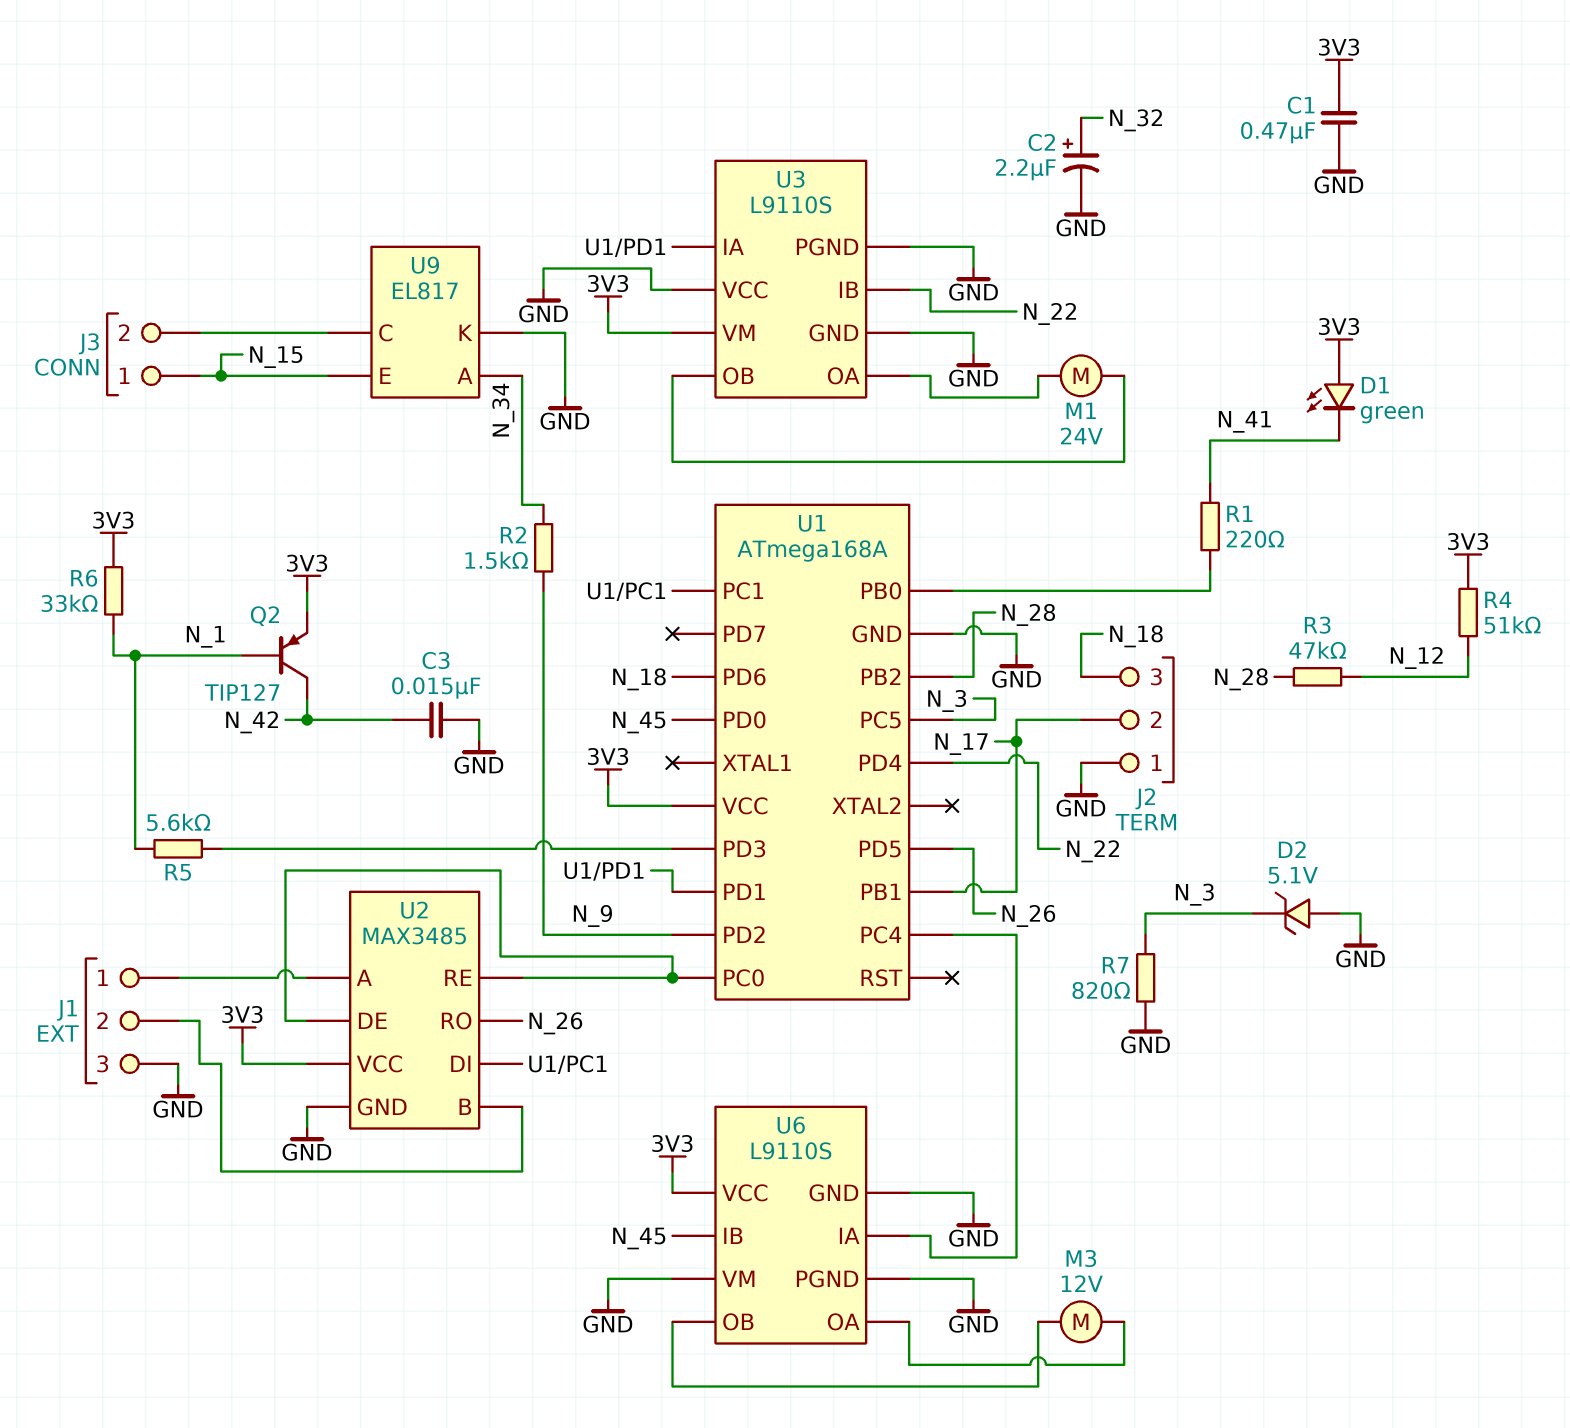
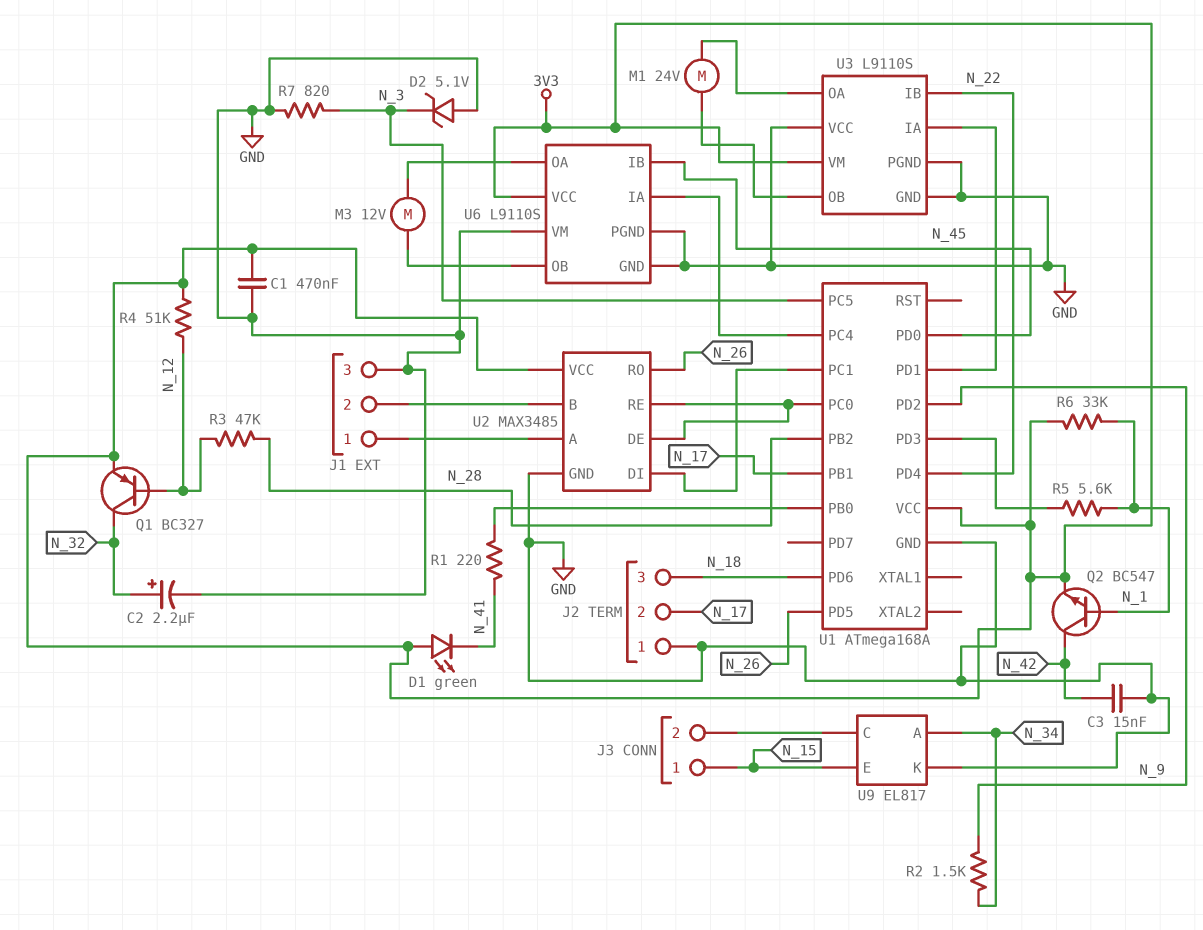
Q1: none -> PNP BC327 (B N_12, C N_32, E 3V3)
Q2: PNP TIP127 (B N_1, C N_42, E 3V3) -> NPN BC547 (B N_1, C N_42, E 3V3)

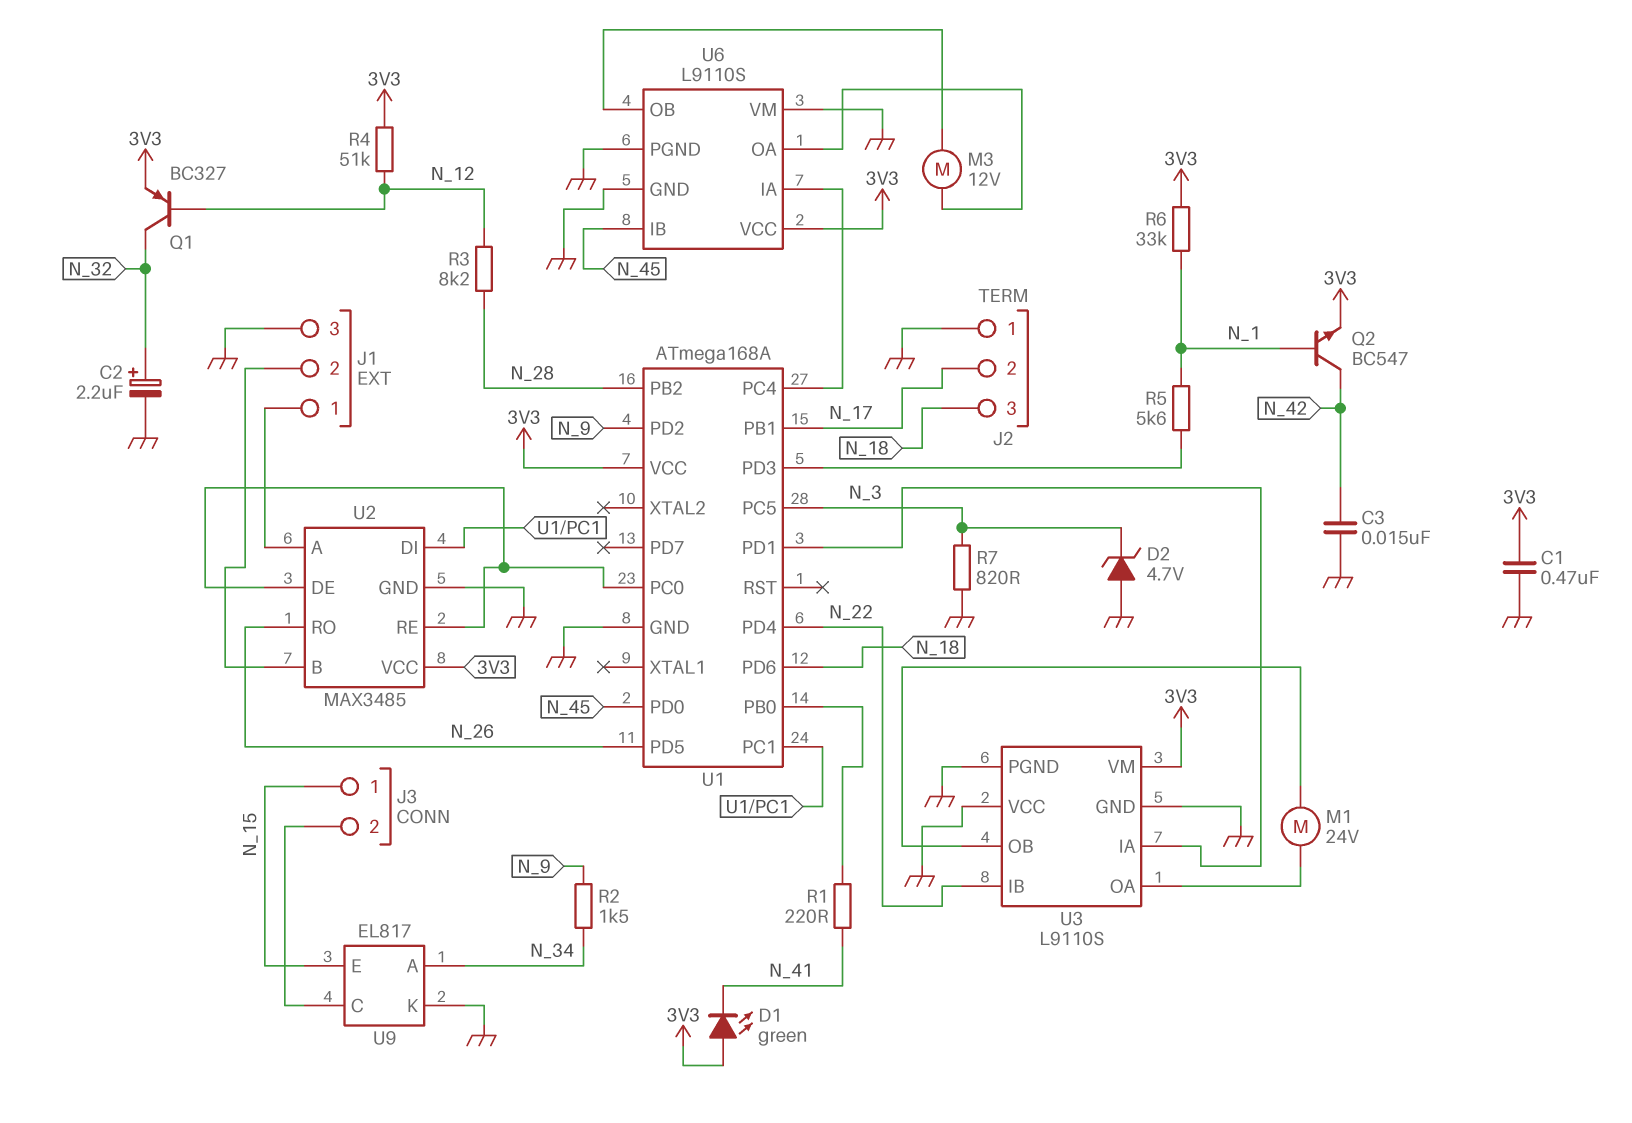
D2: zener 5.1V (A GND, K N_3) -> zener 4.7V (A GND, K N_3)
R3: 47k (N_12, N_28) -> 8.2k (N_12, N_28)

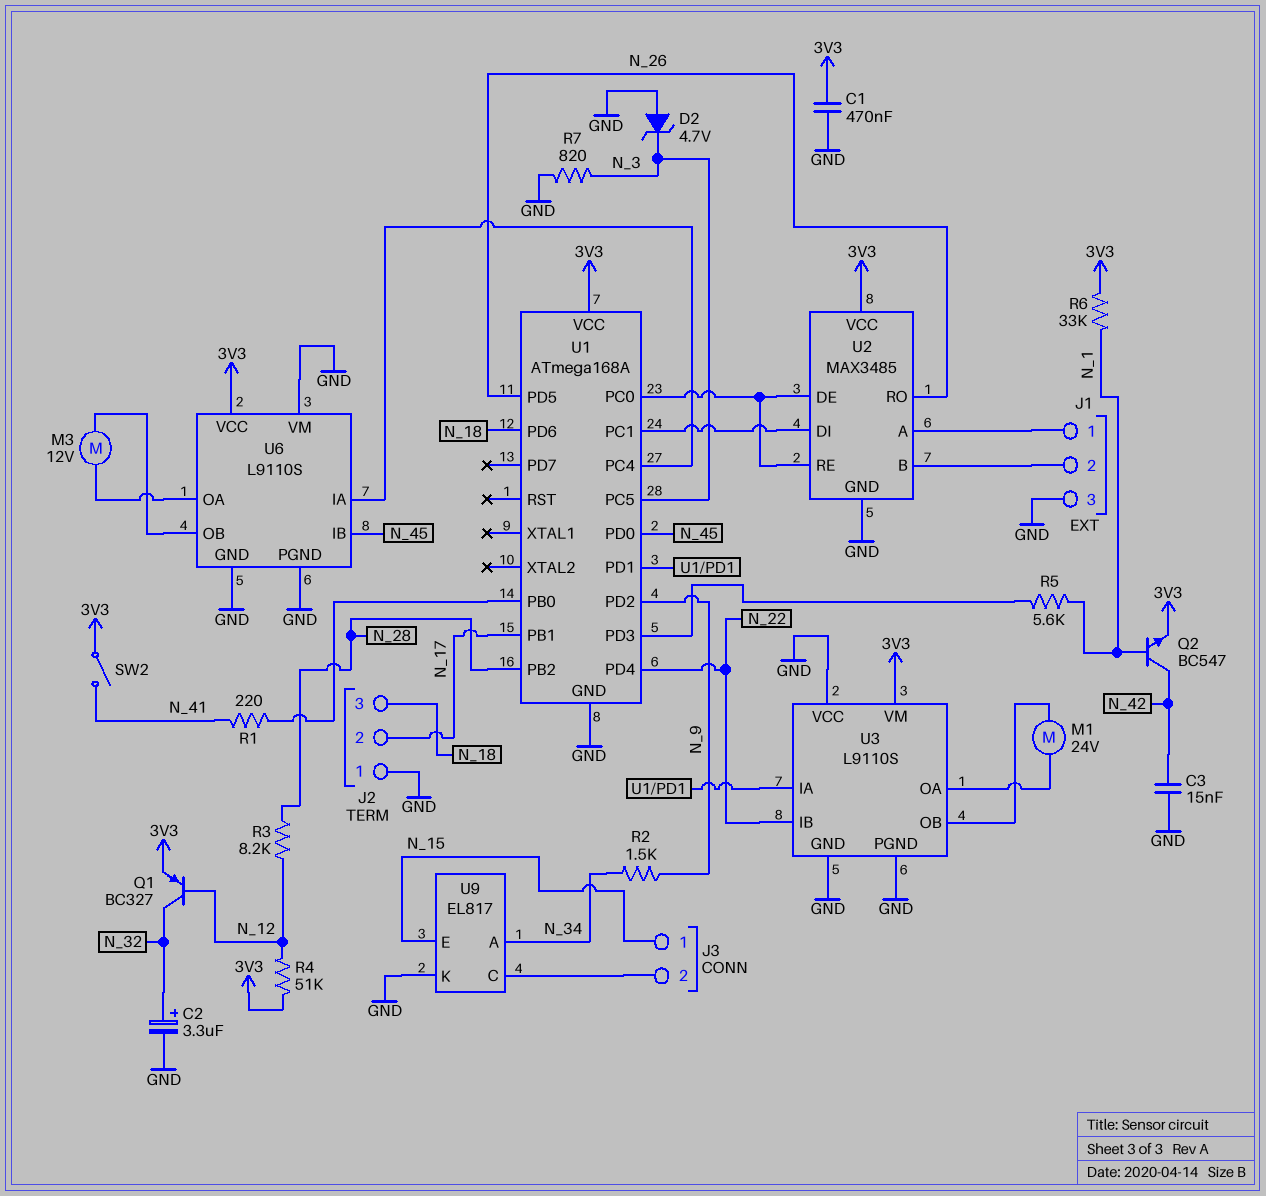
C2: 2.2uF (plus N_32, minus GND) -> 3.3uF (plus N_32, minus GND)
D1: LED green (A 3V3, K N_41) -> none
SW2: none -> switch (3V3, N_41)

